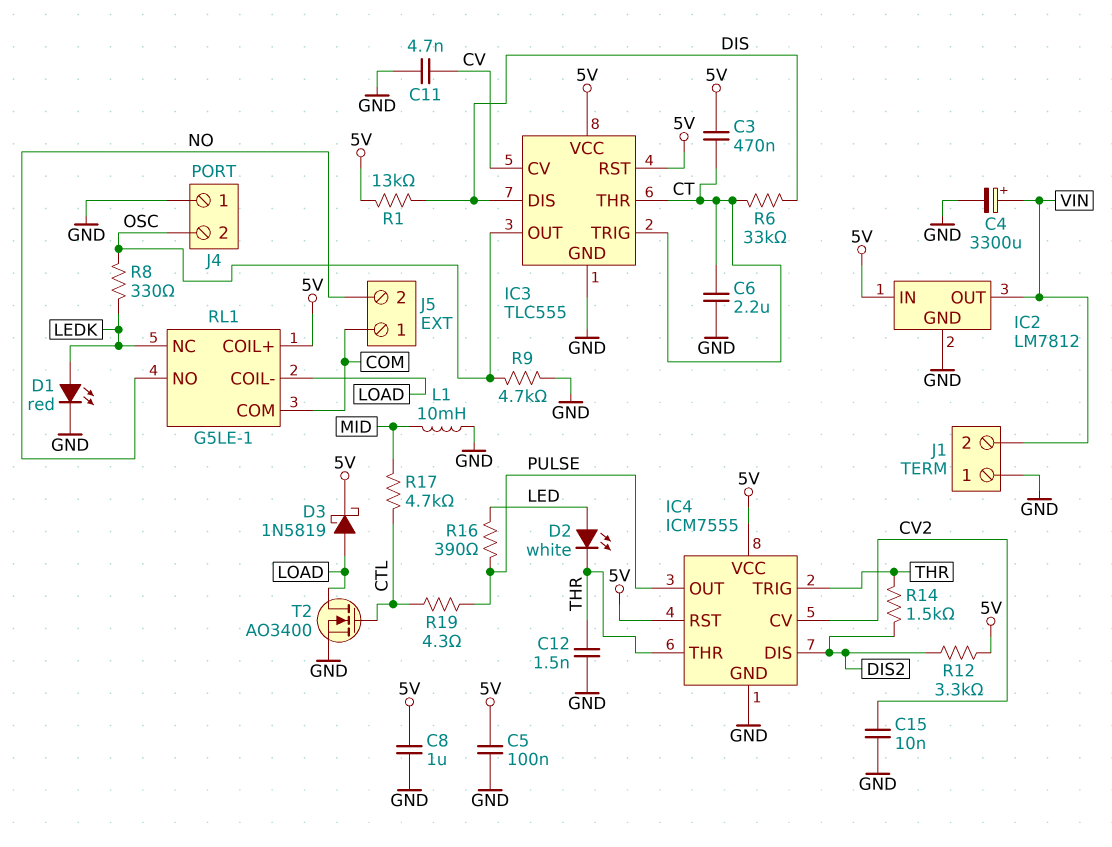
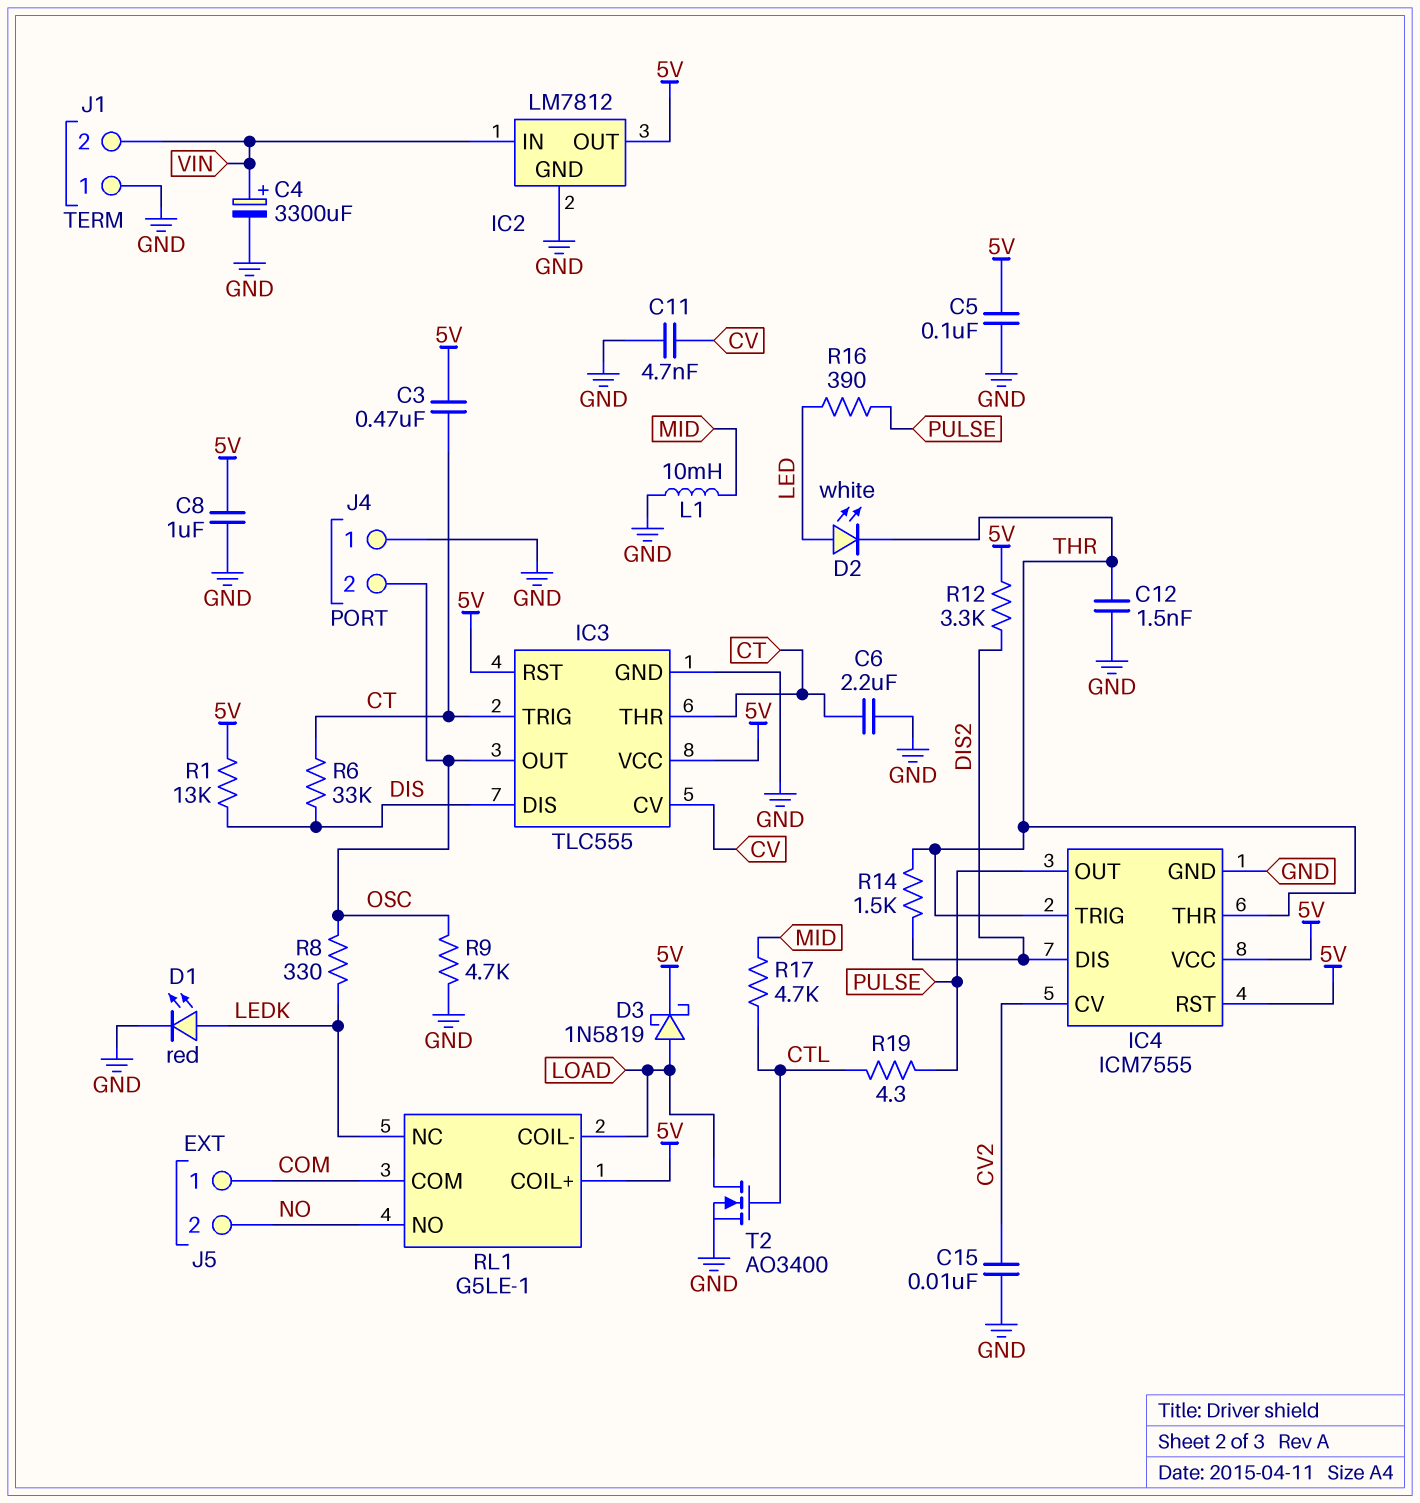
IC2 pin IN: 5V -> VIN
IC2 pin OUT: VIN -> 5V

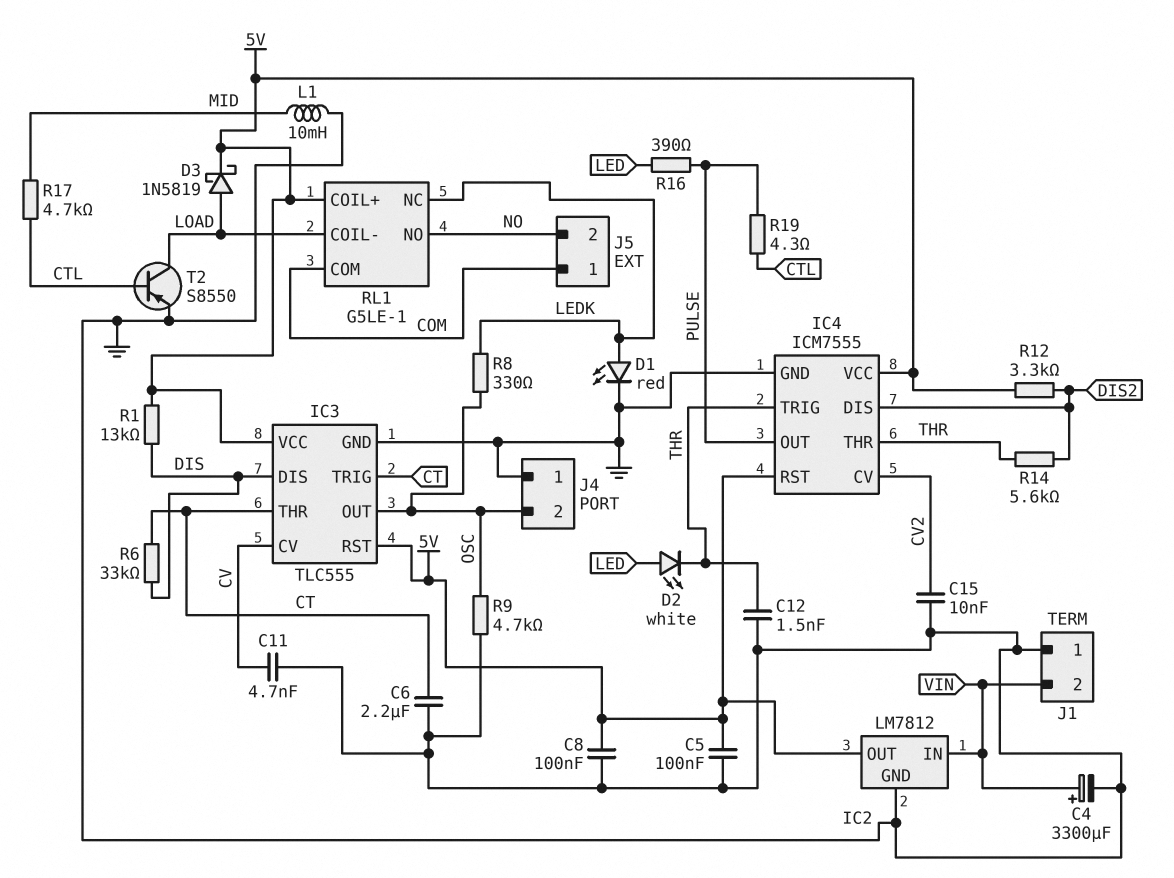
C3: 470nF (5V, CT) -> none
C8: 1uF (5V, GND) -> 100nF (5V, GND)
R14: 1.5k (DIS2, THR) -> 5.6k (DIS2, THR)
T2: NMOS AO3400 (G CTL, D LOAD, S GND) -> PNP S8550 (B CTL, C LOAD, E GND)

